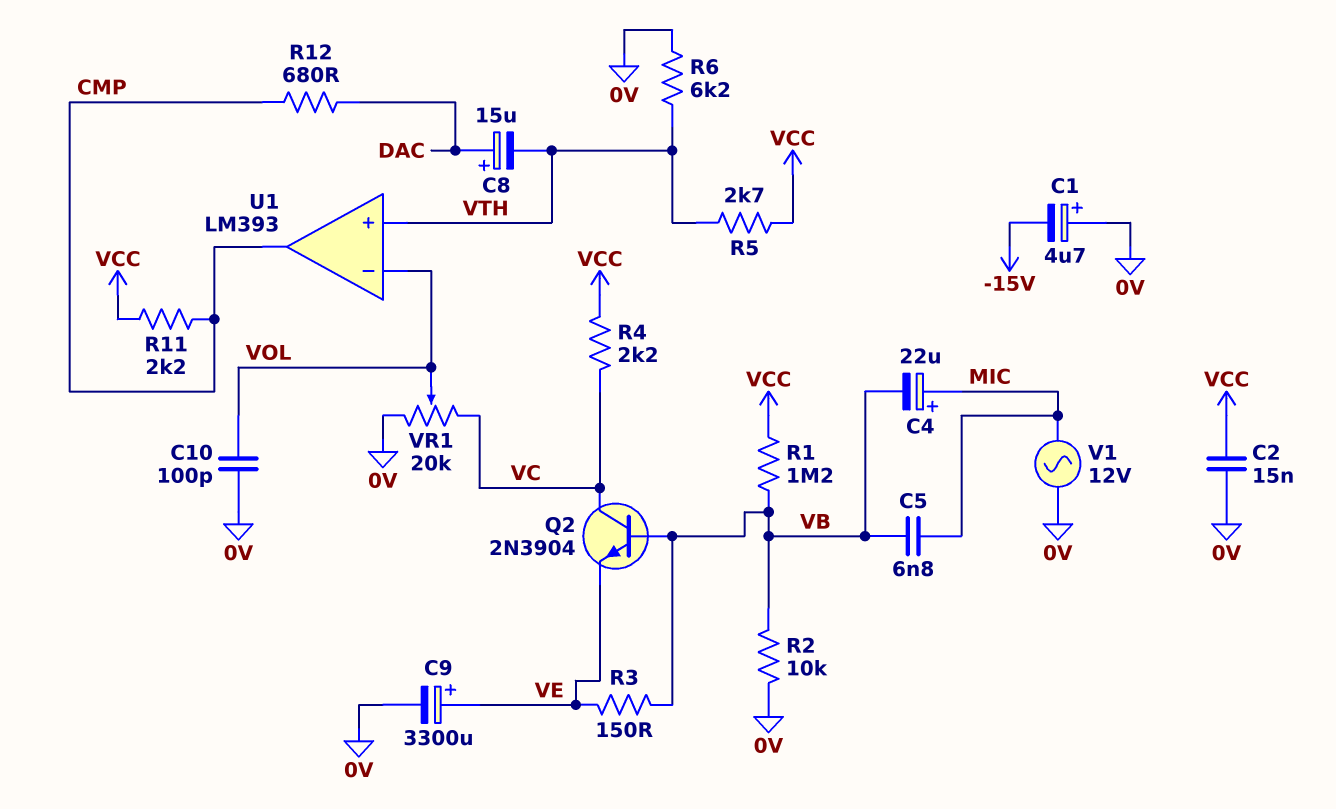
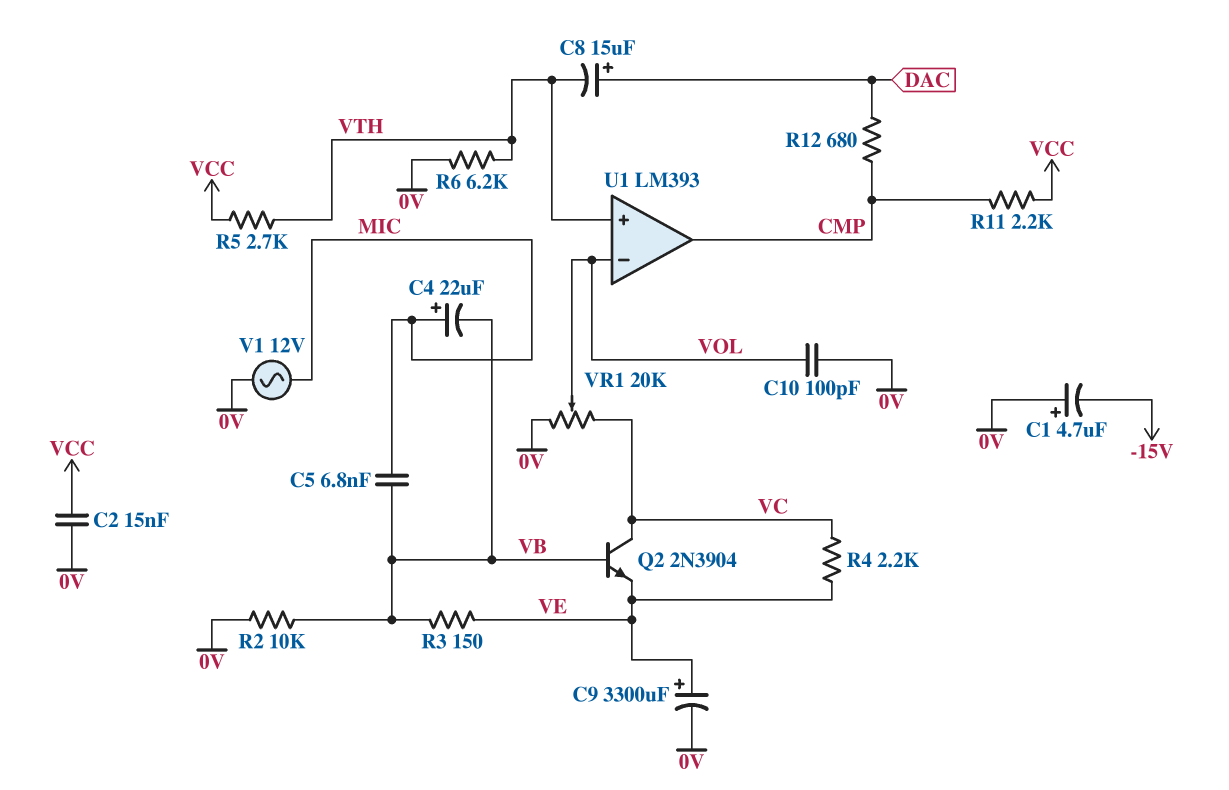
R1: 1.2M (VB, VCC) -> none
R4: 2.2k (VC, VCC) -> 2.2k (VC, VE)

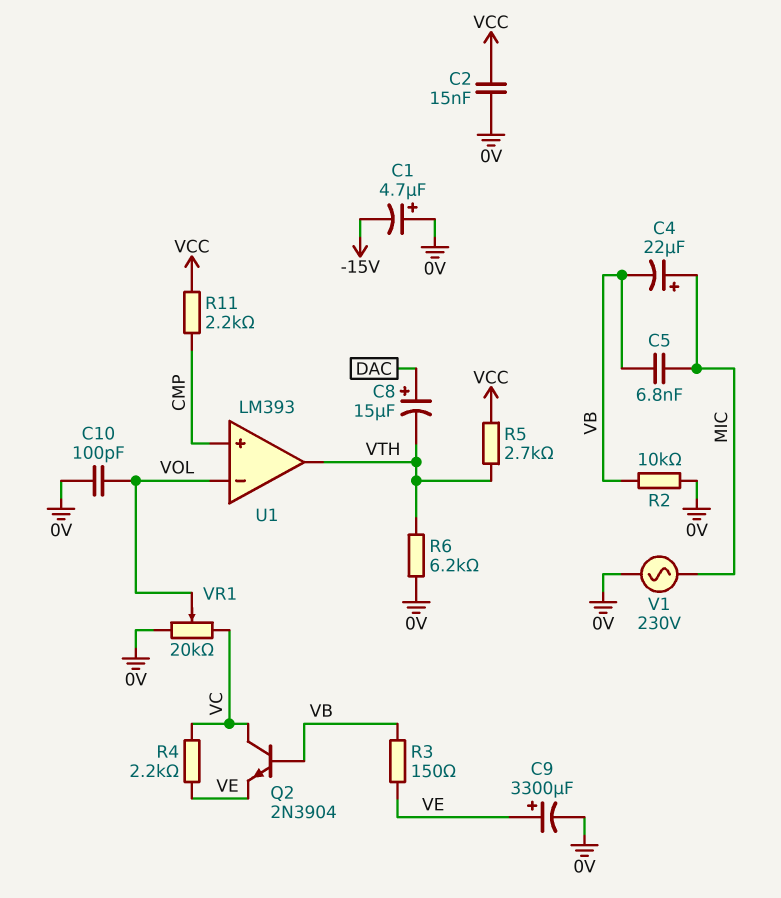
R12: 680 (CMP, DAC) -> none
U1 pin in+: VTH -> CMP
U1 pin out: CMP -> VTH
V1: AC 12V (0V, MIC) -> AC 230V (0V, MIC)

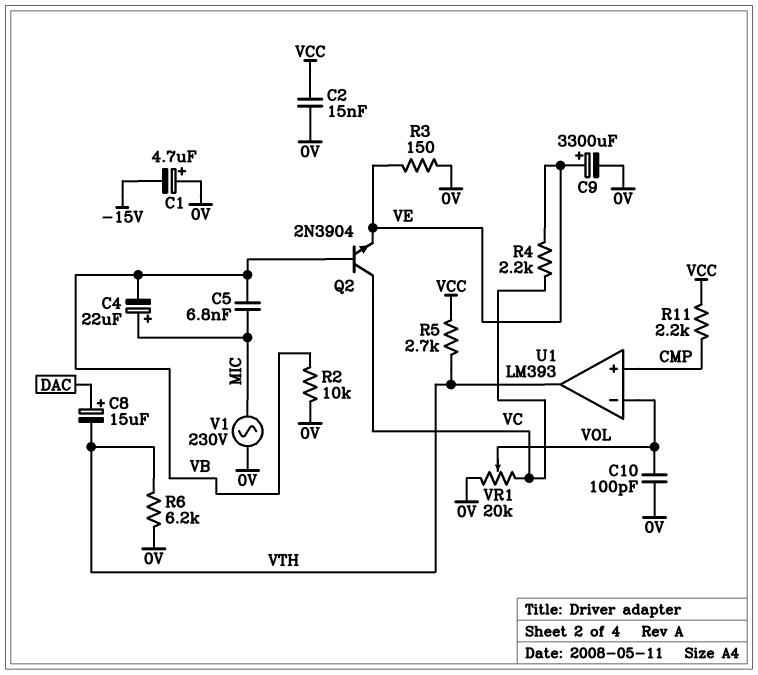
R3: 150 (VB, VE) -> 150 (0V, VE)

